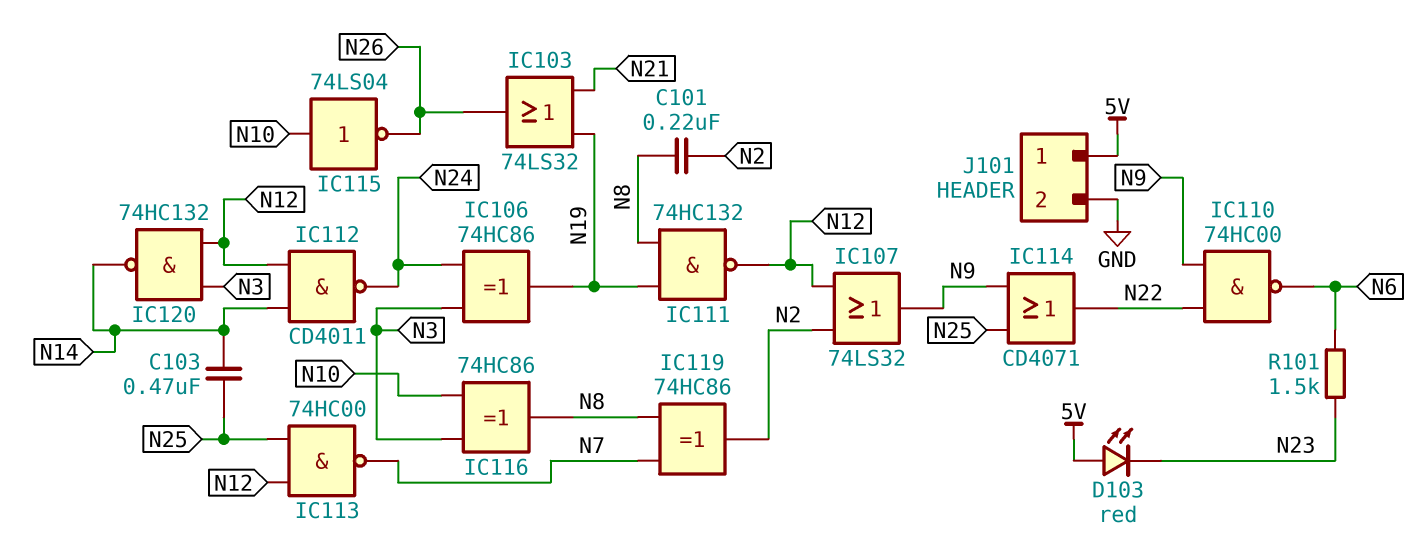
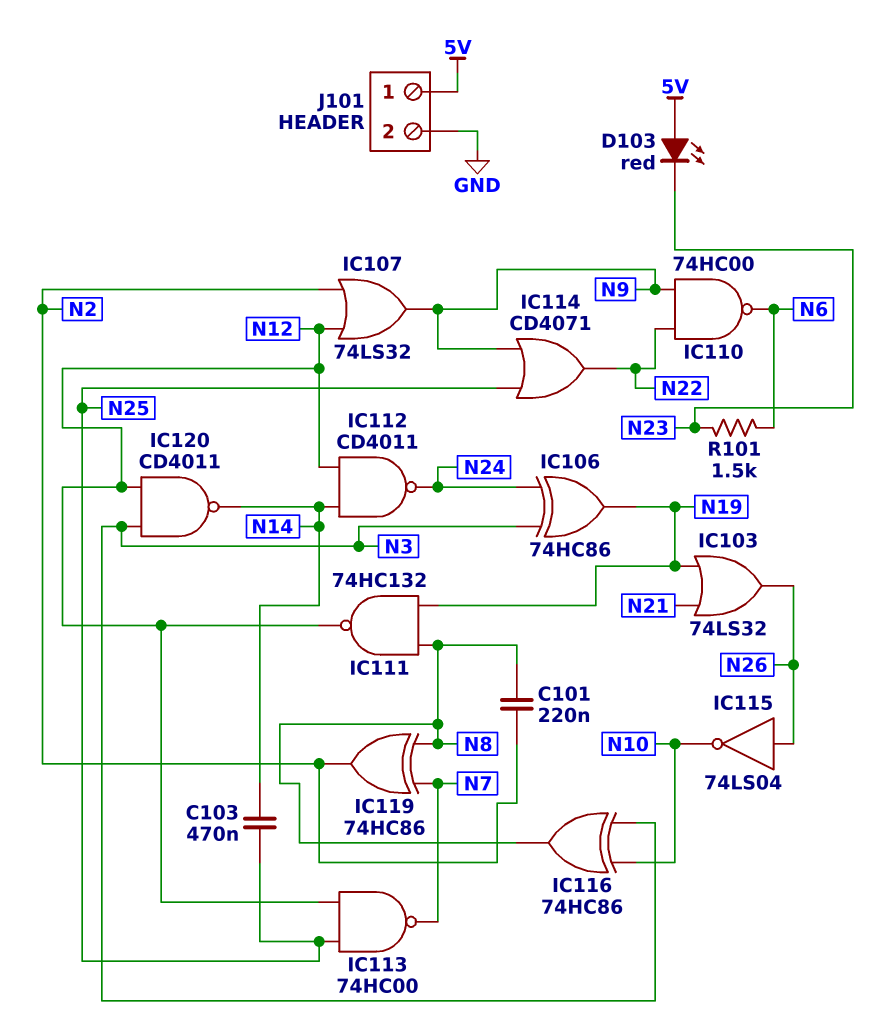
IC115: NOT 74LS04 (in N10, out N26) -> NOT 74LS04 (in N26, out N10)
IC120: NAND 74HC132 (in N3, in N12, out N14) -> NAND CD4011 (in N3, in N12, out N14)

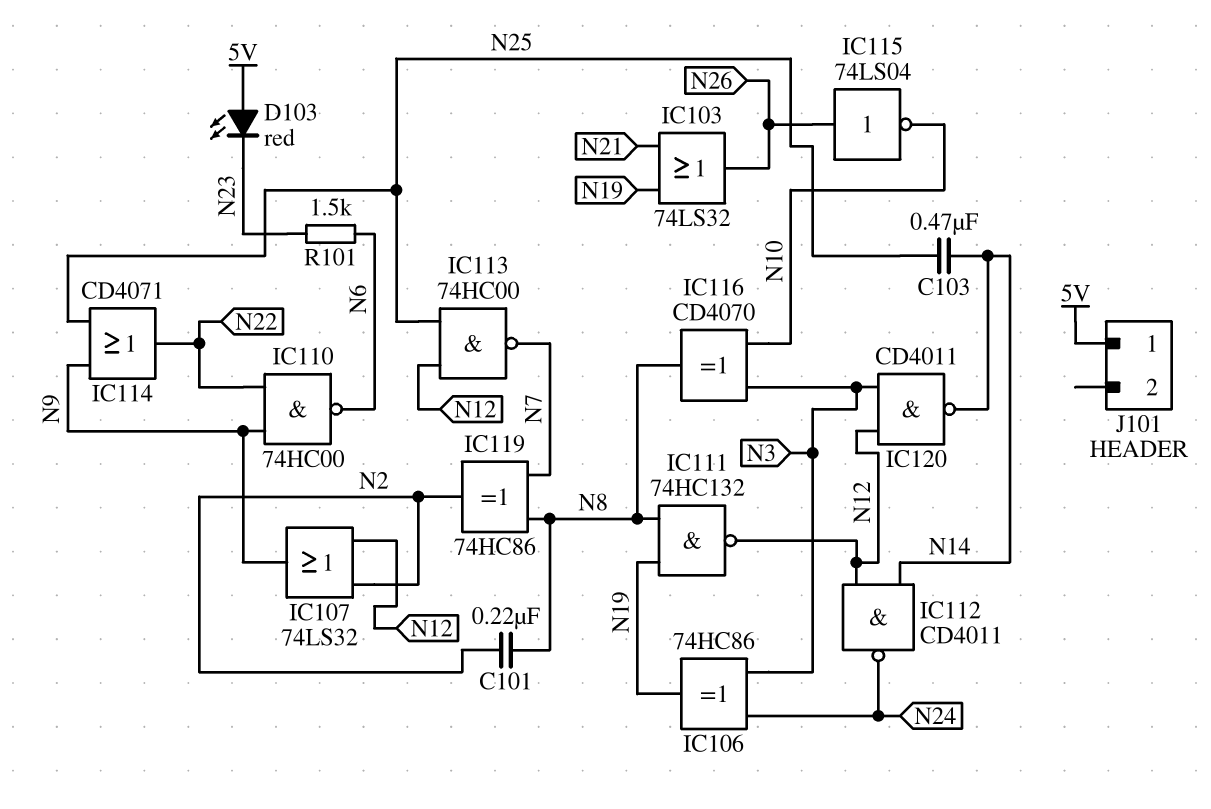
IC116: XOR 74HC86 (in N3, in N10, out N8) -> XOR CD4070 (in N3, in N10, out N8)
J101 pin 2: GND -> none

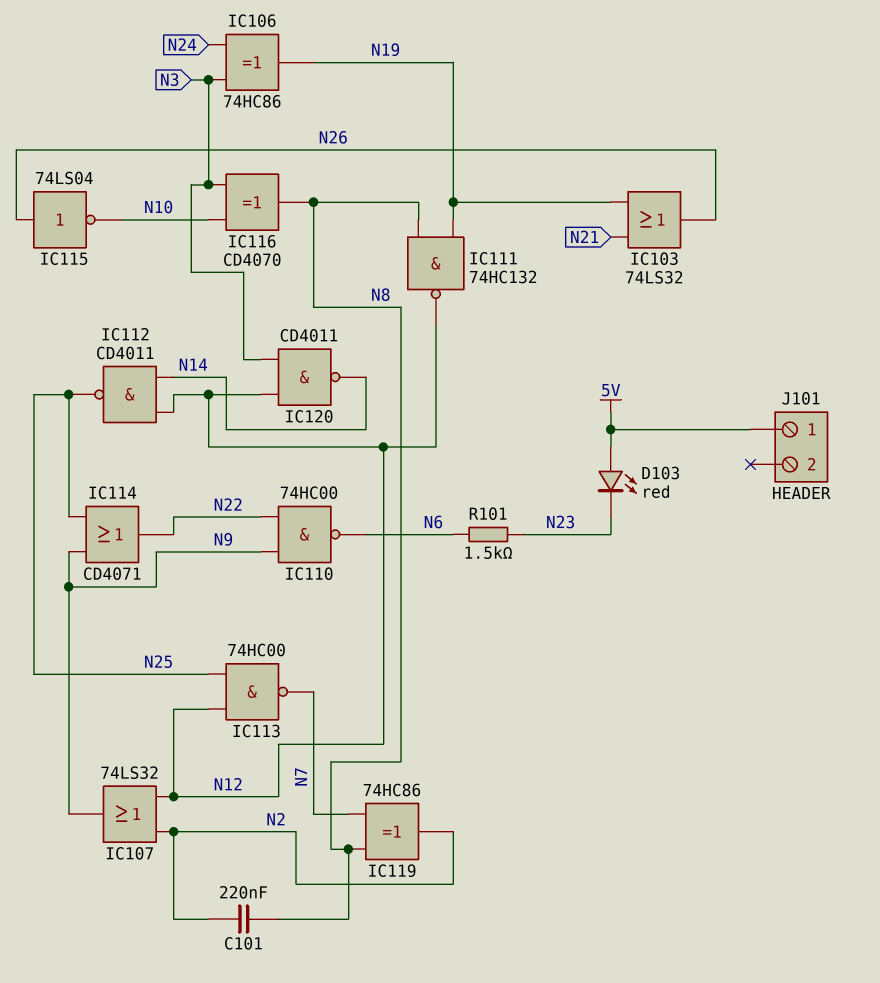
C103: 470nF (N14, N25) -> none
IC112: NAND CD4011 (in N12, in N14, out N24) -> NAND CD4011 (in N12, in N14, out N25)

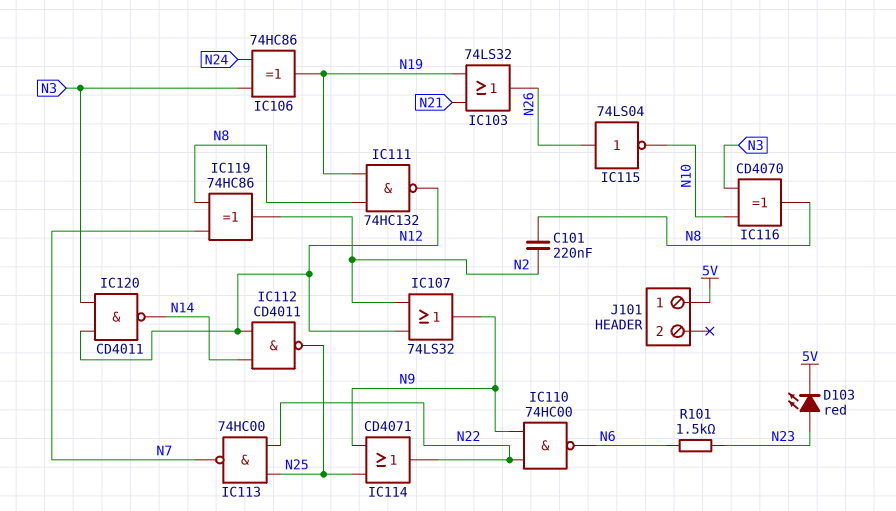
D103: LED red (A 5V, K N23) -> LED red (A N23, K 5V)
IC113: NAND 74HC00 (in N12, in N25, out N7) -> NAND 74HC00 (in N22, in N25, out N7)

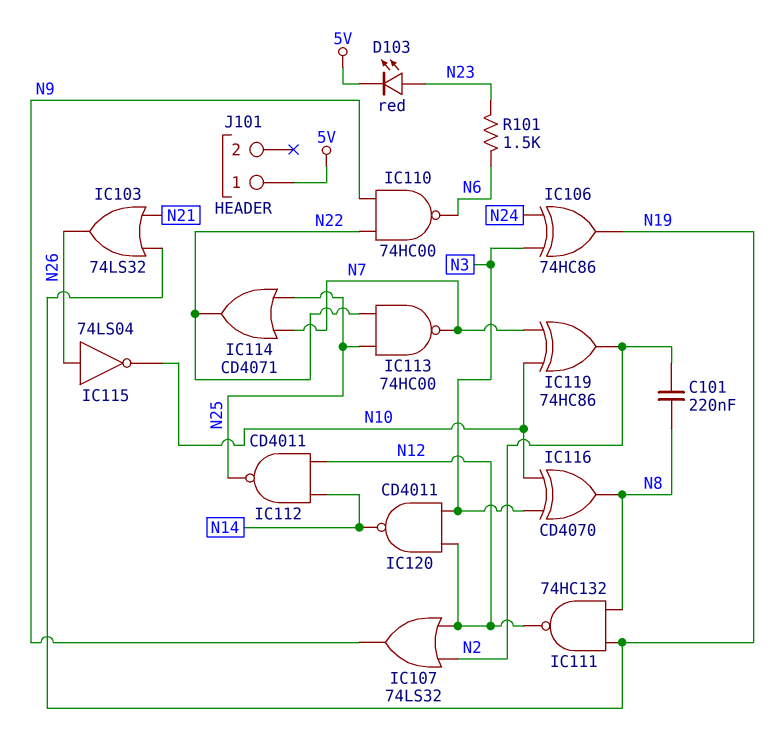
IC114: OR CD4071 (in N9, in N25, out N22) -> OR CD4071 (in N7, in N25, out N22)
IC119: XOR 74HC86 (in N7, in N8, out N2) -> XOR 74HC86 (in N7, in N10, out N2)

